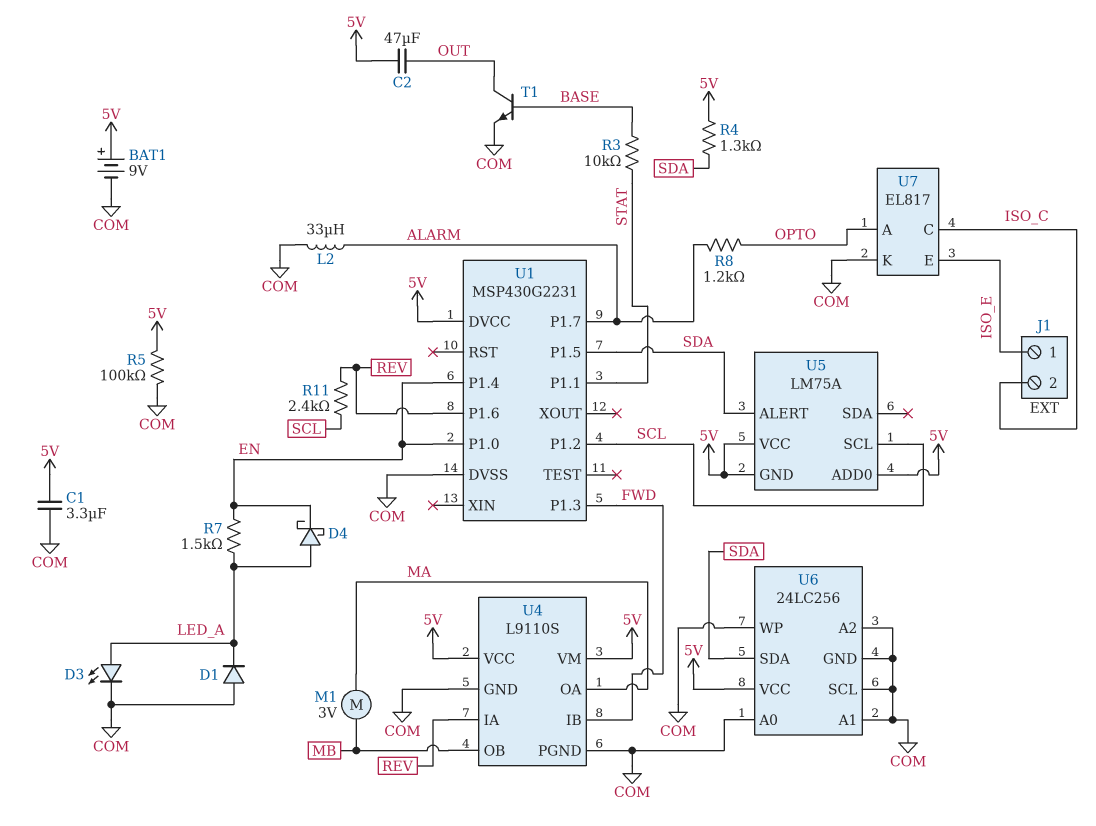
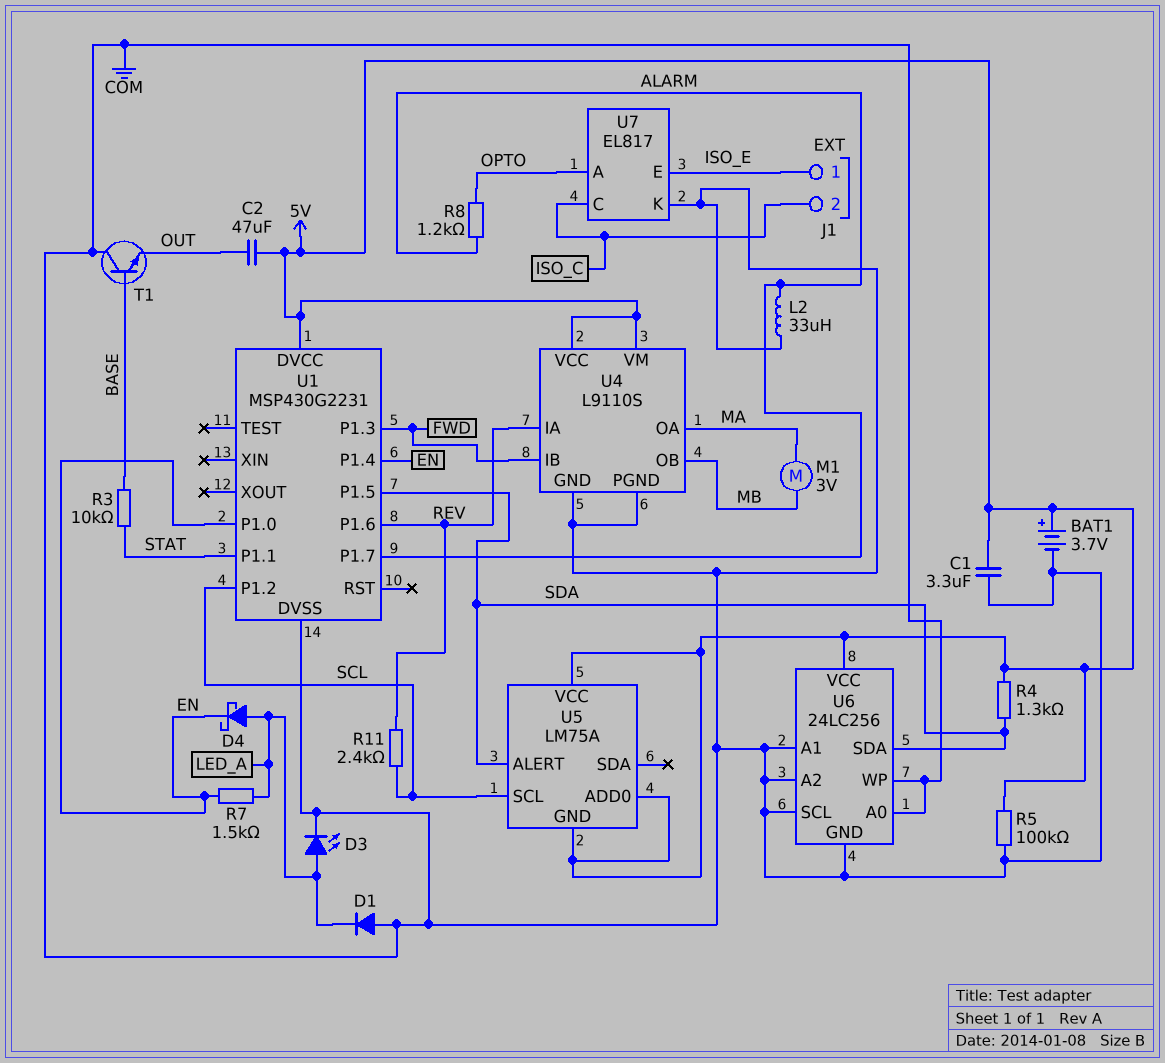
BAT1: 9V (plus 5V, minus COM) -> 3.7V (plus 5V, minus COM)
T1: NPN (B BASE, C OUT, E COM) -> NPN (B BASE, C COM, E OUT)

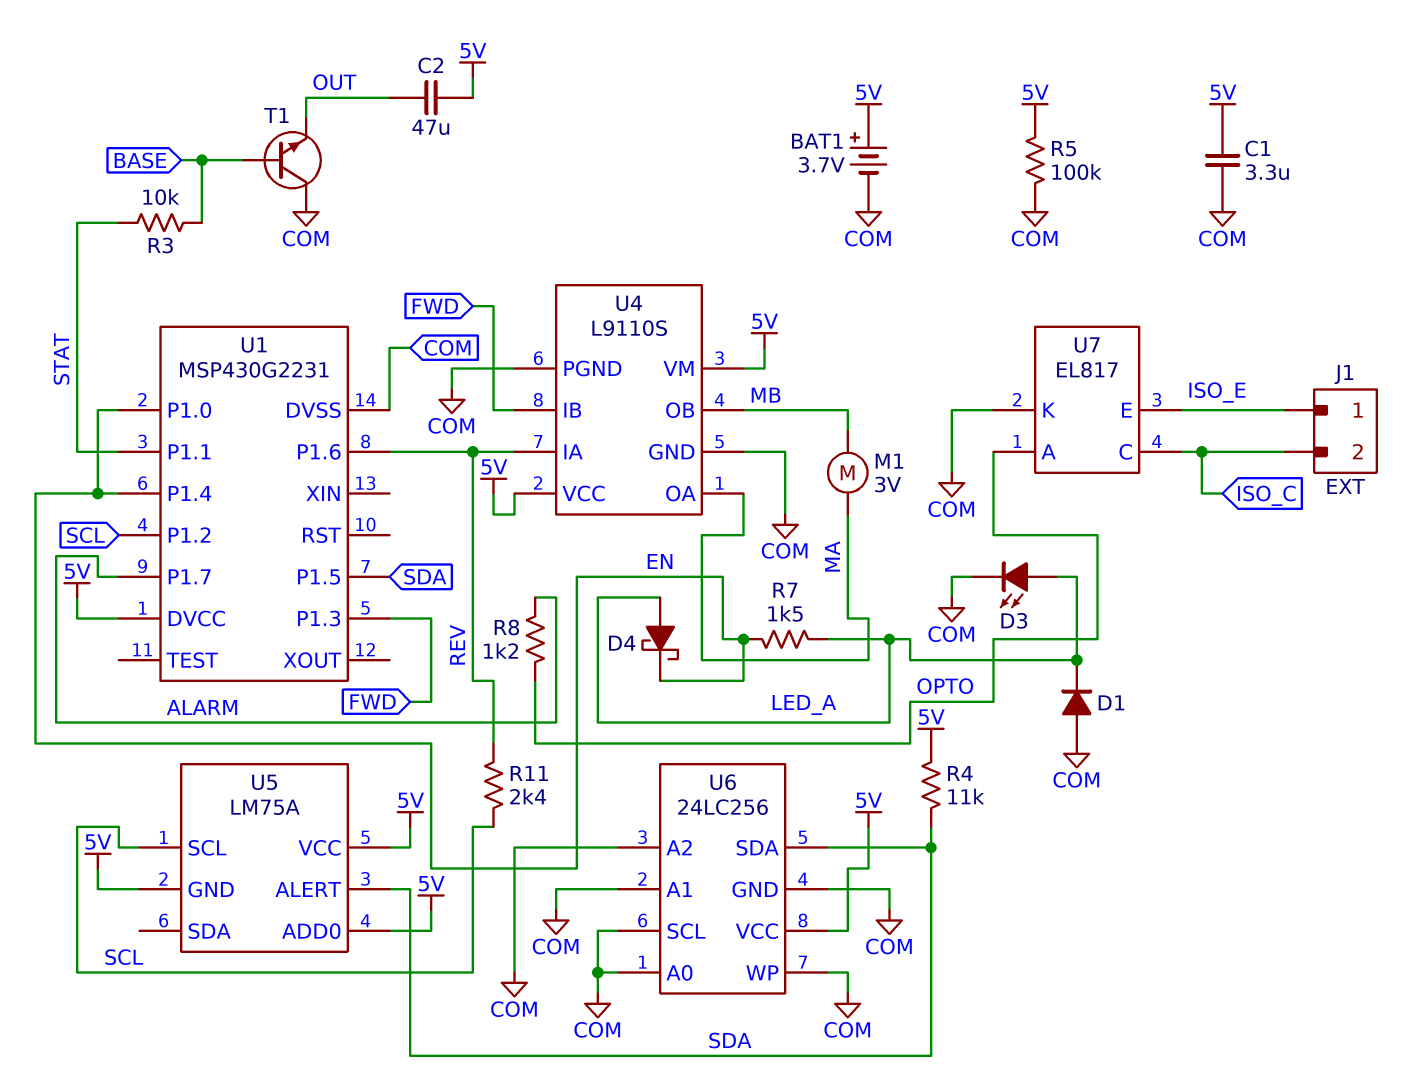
L2: 33uH (ALARM, COM) -> none
R4: 1.3k (5V, SDA) -> 11k (5V, SDA)

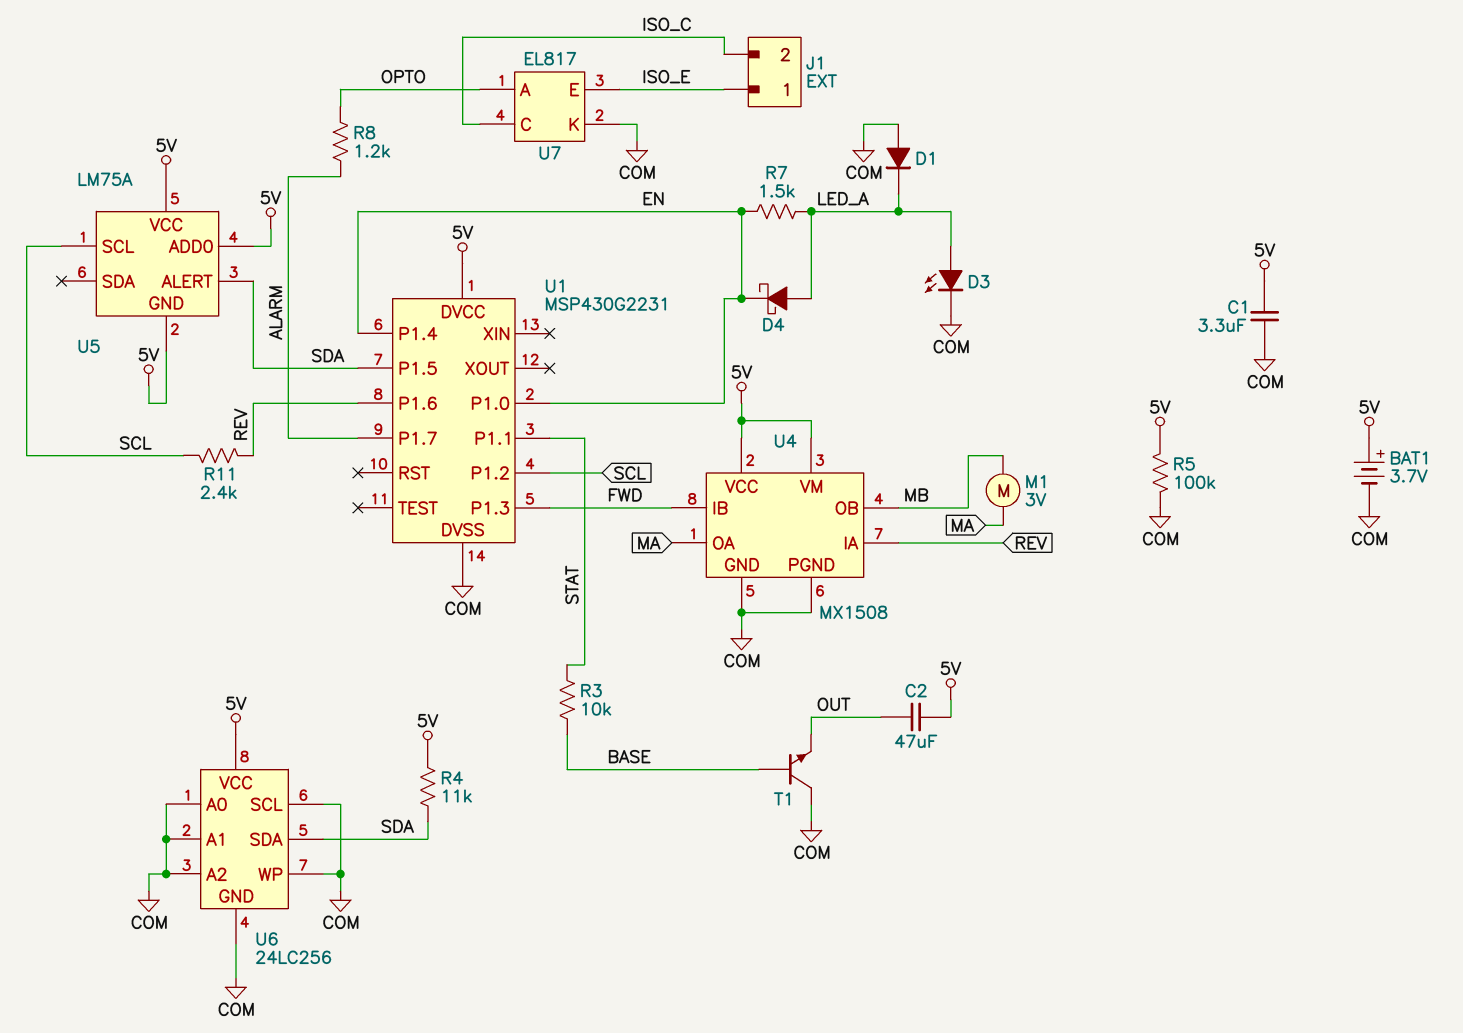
U4: L9110S -> MX1508

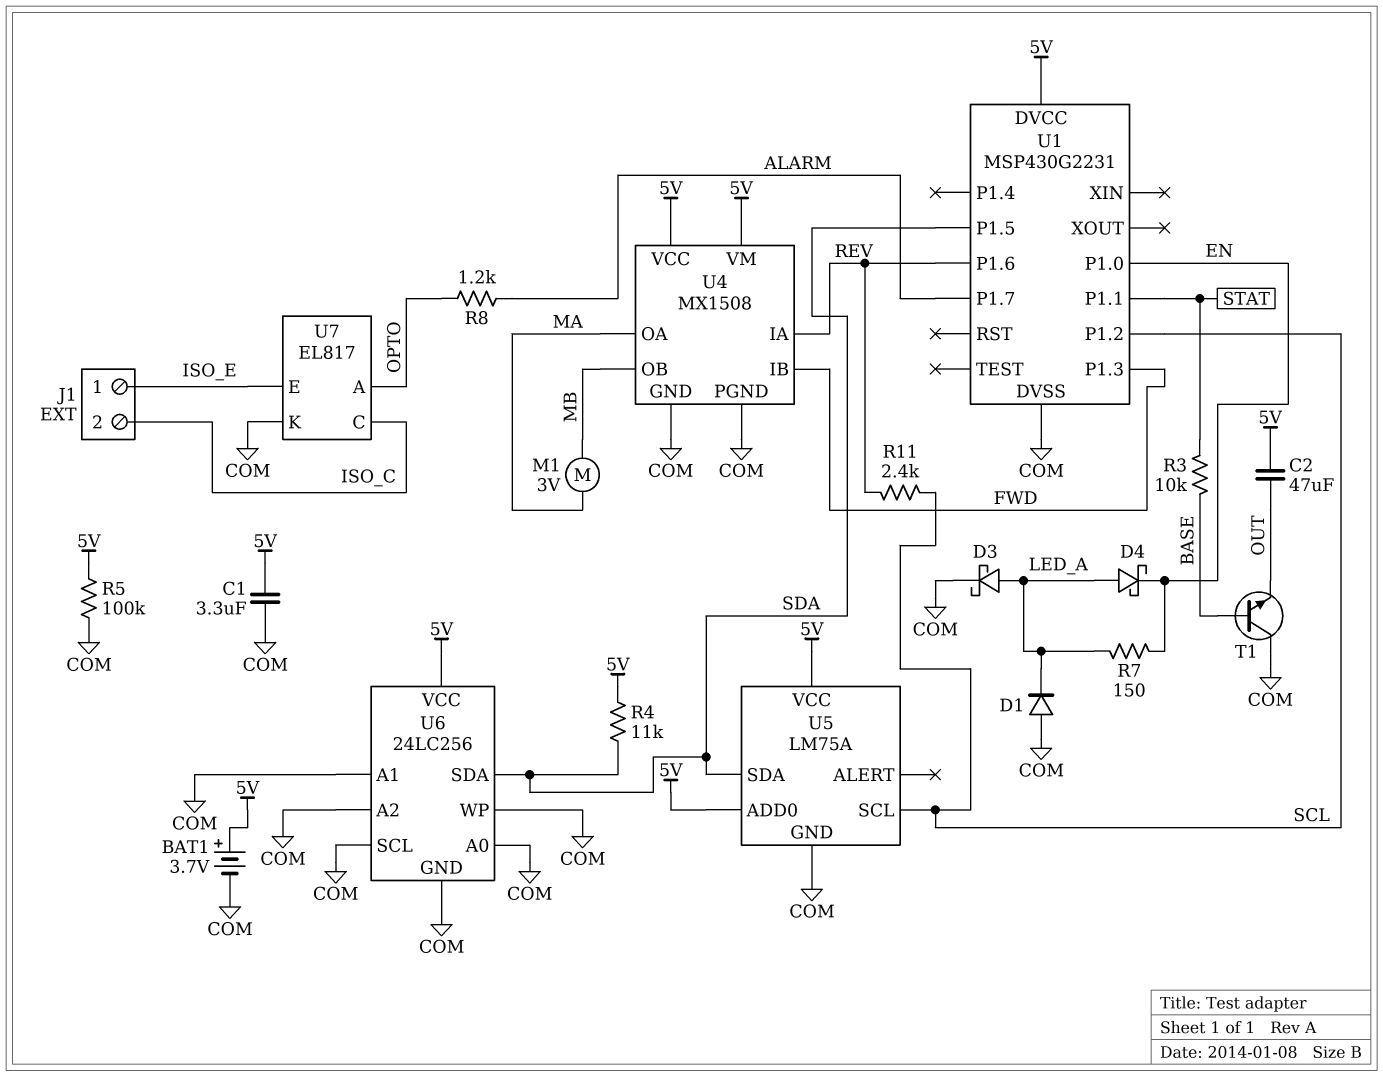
D3: LED (A LED_A, K COM) -> schottky (A LED_A, K COM)
R7: 1.5k (EN, LED_A) -> 150 (EN, LED_A)
U1 pin P1.4: EN -> none
U5 pin ALERT: SDA -> none
U5 pin GND: 5V -> COM
U5 pin SDA: none -> SDA

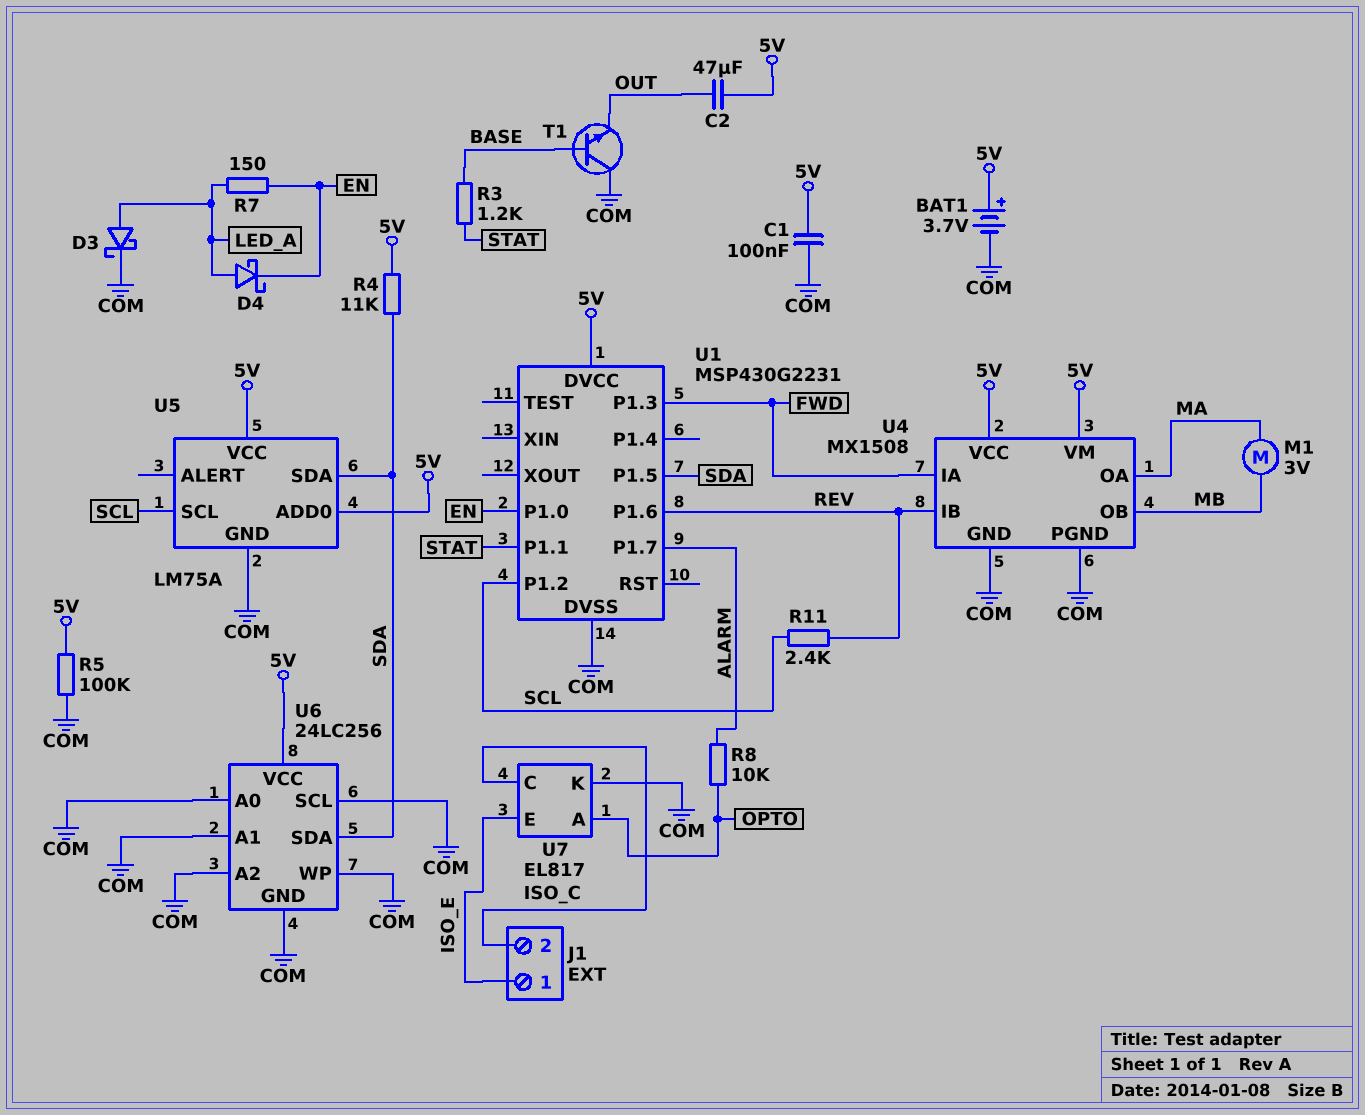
C1: 3.3uF (5V, COM) -> 100nF (5V, COM)
D1: diode (A COM, K LED_A) -> none
R3: 10k (BASE, STAT) -> 1.2k (BASE, STAT)
R8: 1.2k (ALARM, OPTO) -> 10k (ALARM, OPTO)
U4 pin IA: REV -> FWD
U4 pin IB: FWD -> REV

